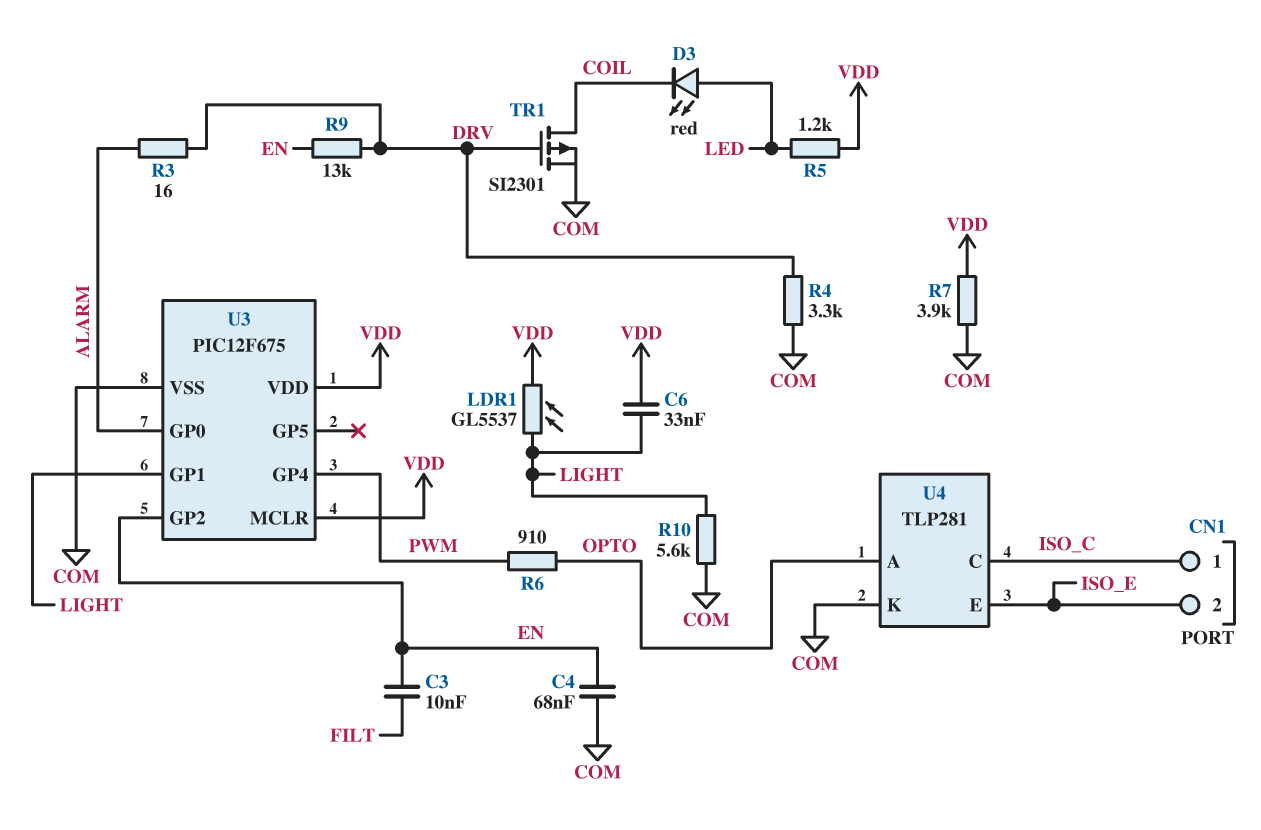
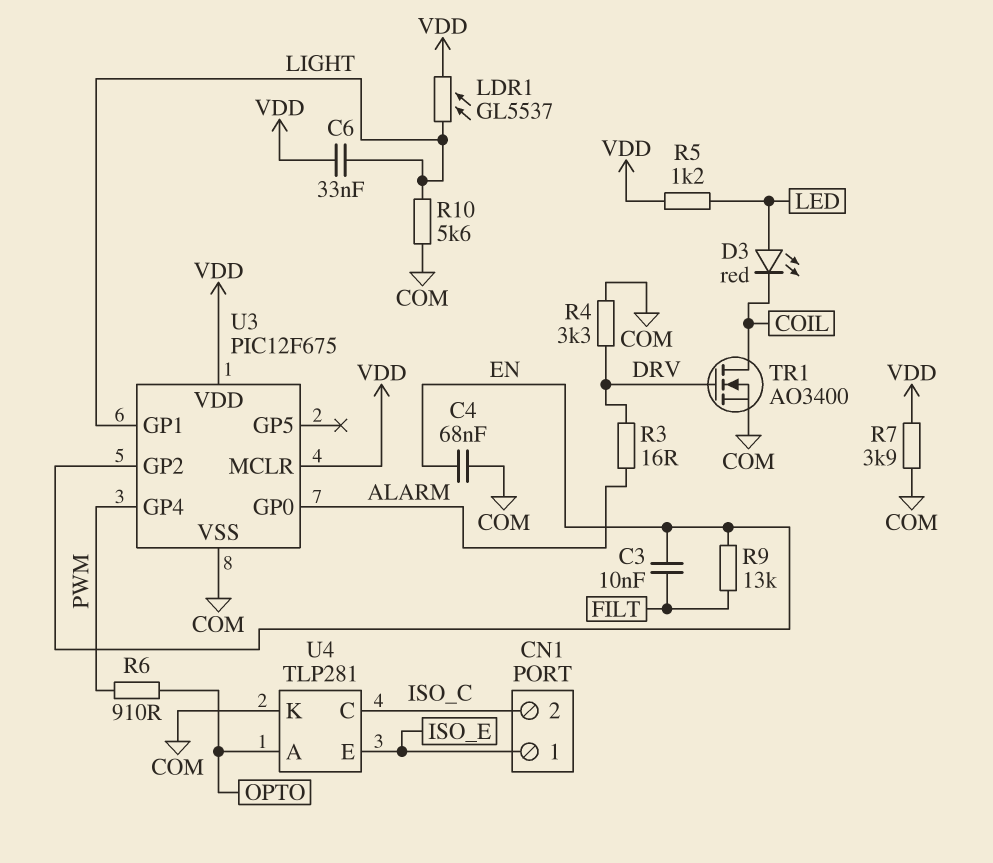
CN1 pin 1: ISO_C -> ISO_E
CN1 pin 2: ISO_E -> ISO_C
R9: 13k (DRV, EN) -> 13k (EN, FILT)
TR1: PMOS SI2301 (G DRV, D COIL, S COM) -> NMOS AO3400 (G DRV, D COIL, S COM)

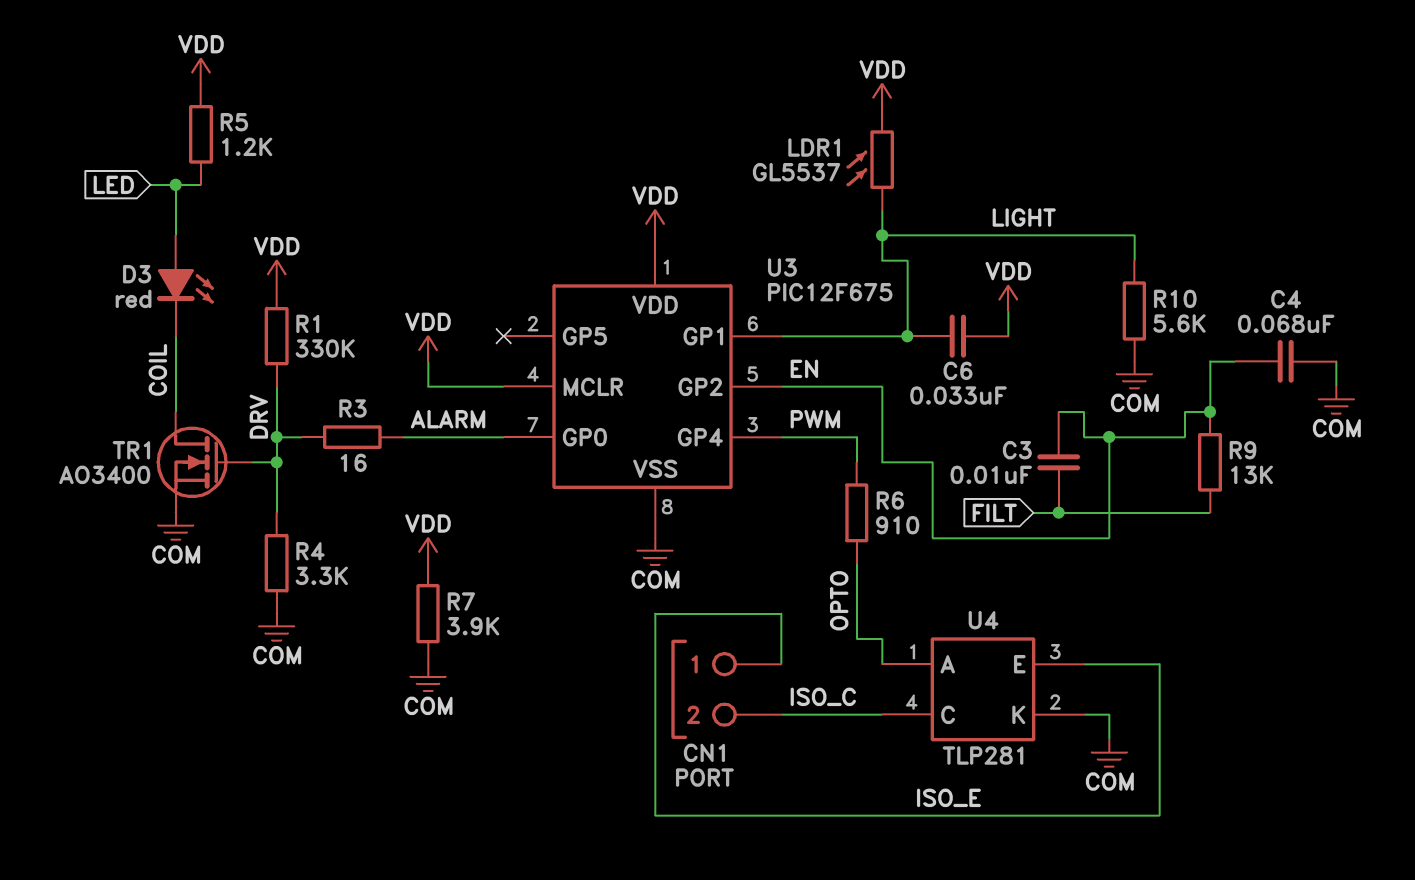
R1: none -> 330k (DRV, VDD)

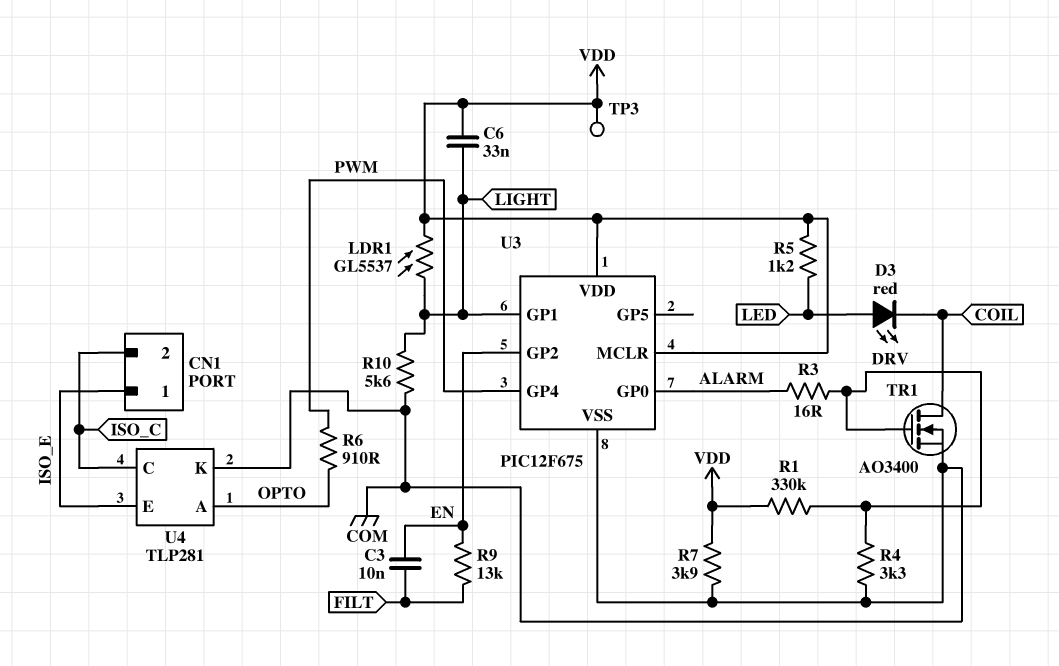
C4: 68nF (COM, EN) -> none
TP3: none -> test point (VDD)

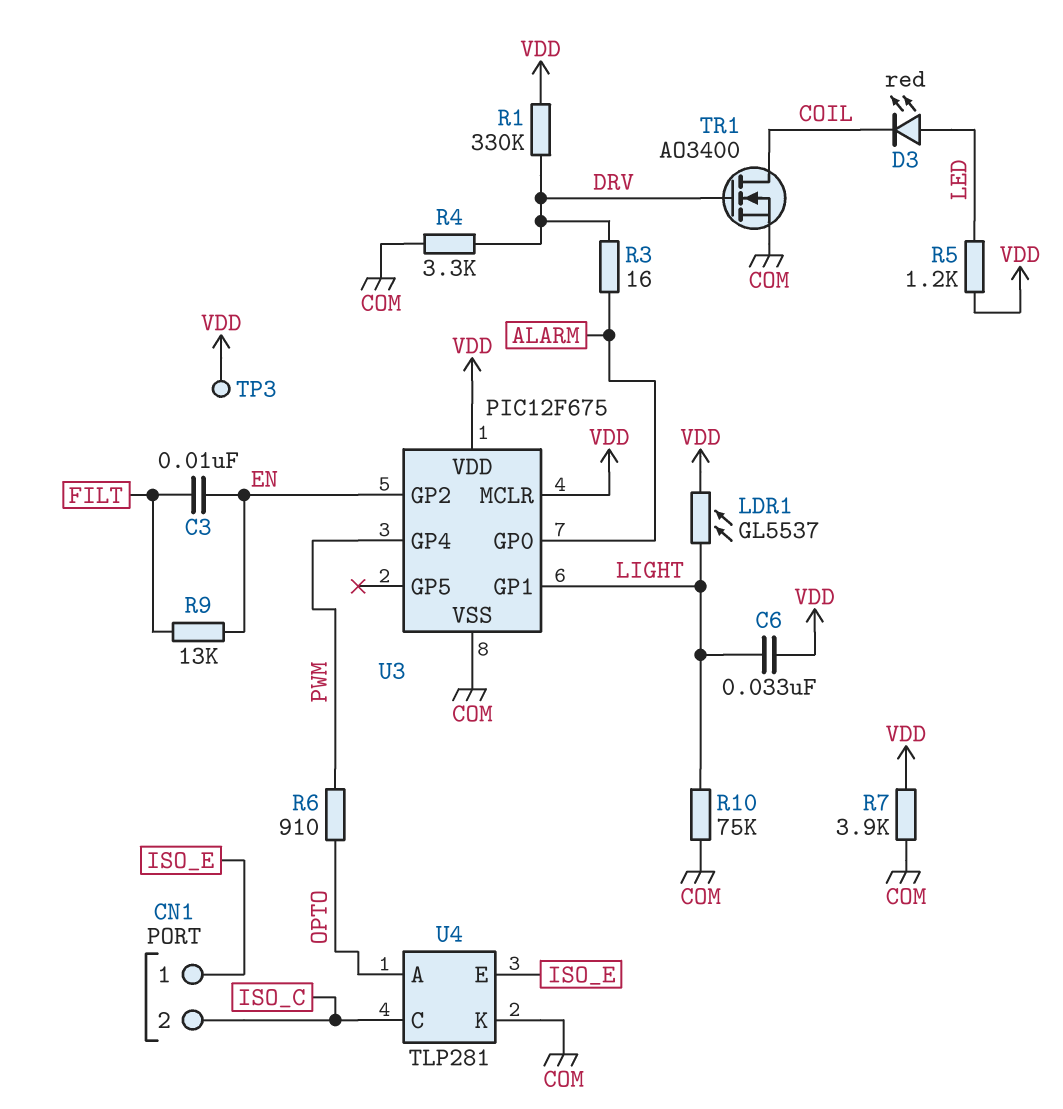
R10: 5.6k (COM, LIGHT) -> 75k (COM, LIGHT)

